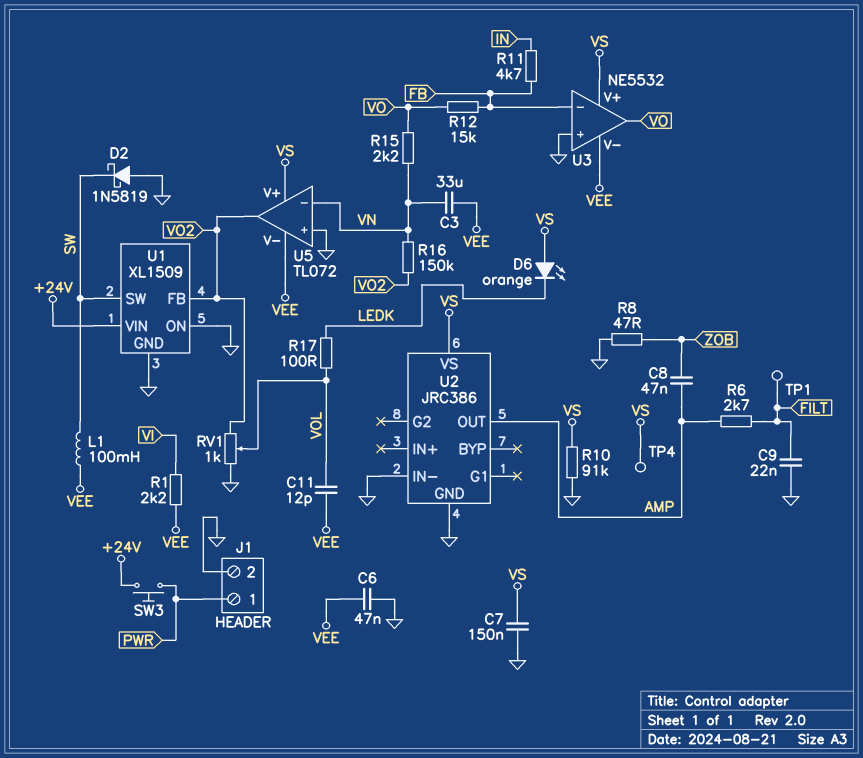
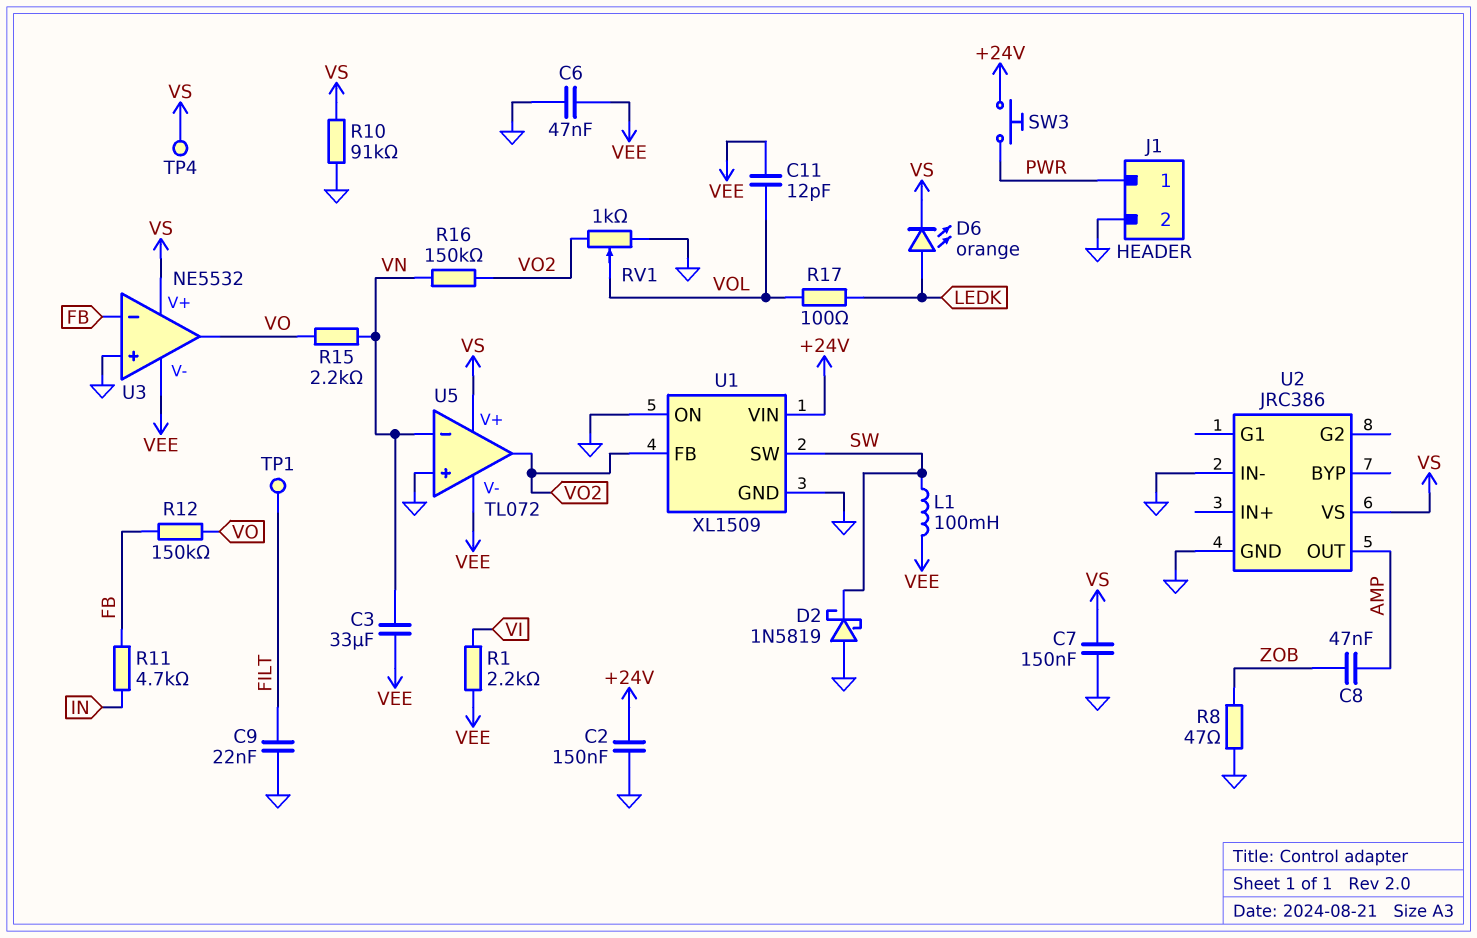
C2: none -> 150nF (+24V, GND)
D6: LED orange (A VS, K LEDK) -> LED orange (A LEDK, K VS)
R6: 2.7k (AMP, FILT) -> none
R12: 15k (FB, VO) -> 150k (FB, VO)

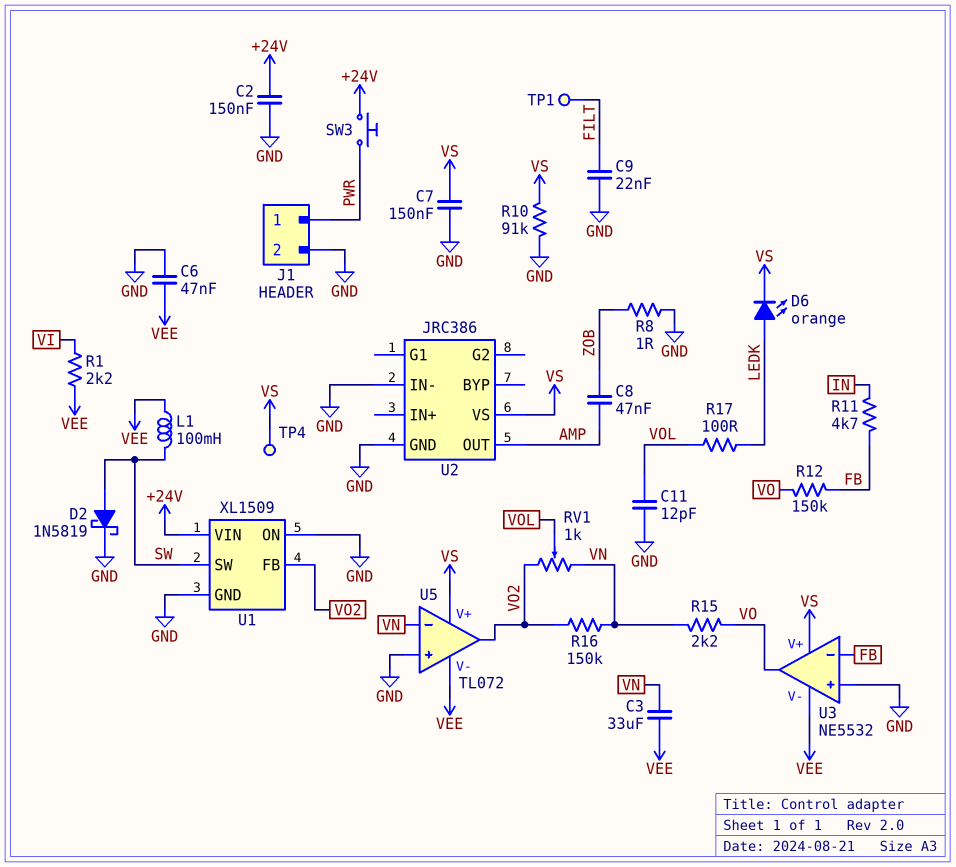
C11: 12pF (VEE, VOL) -> 12pF (GND, VOL)
D2: schottky 1N5819 (A GND, K SW) -> schottky 1N5819 (A SW, K GND)
R8: 47 (GND, ZOB) -> 1 (GND, ZOB)
RV1: 1k (GND, VO2, wiper VOL) -> 1k (VN, VO2, wiper VOL)

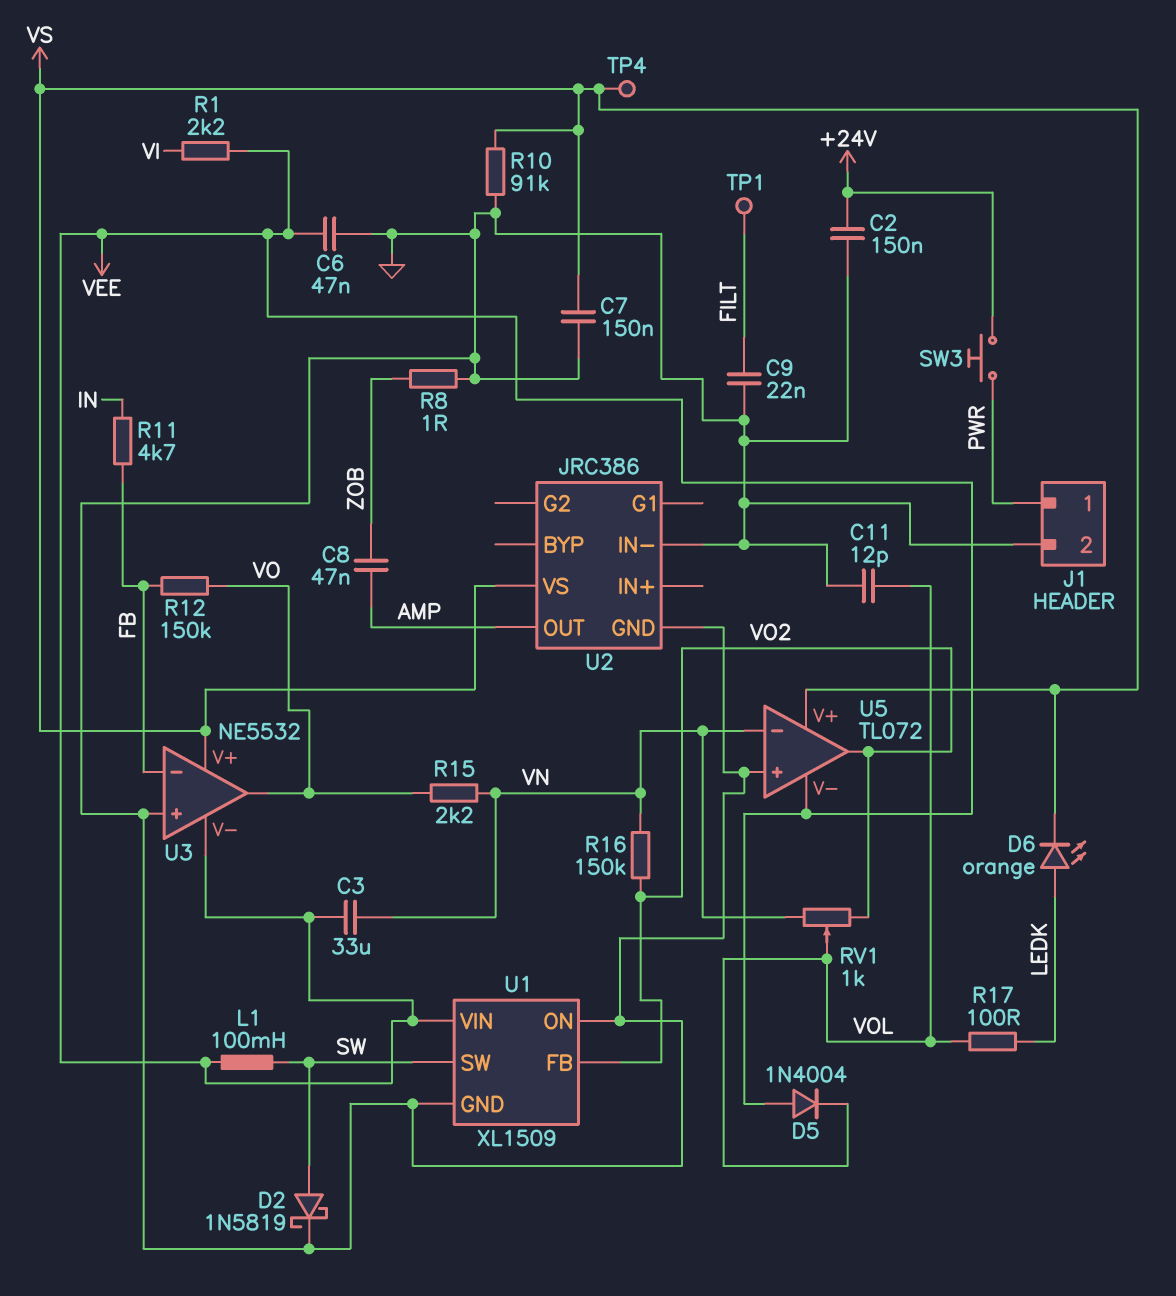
D5: none -> diode 1N4004 (A VEE, K VOL)
U1 pin VIN: +24V -> VEE

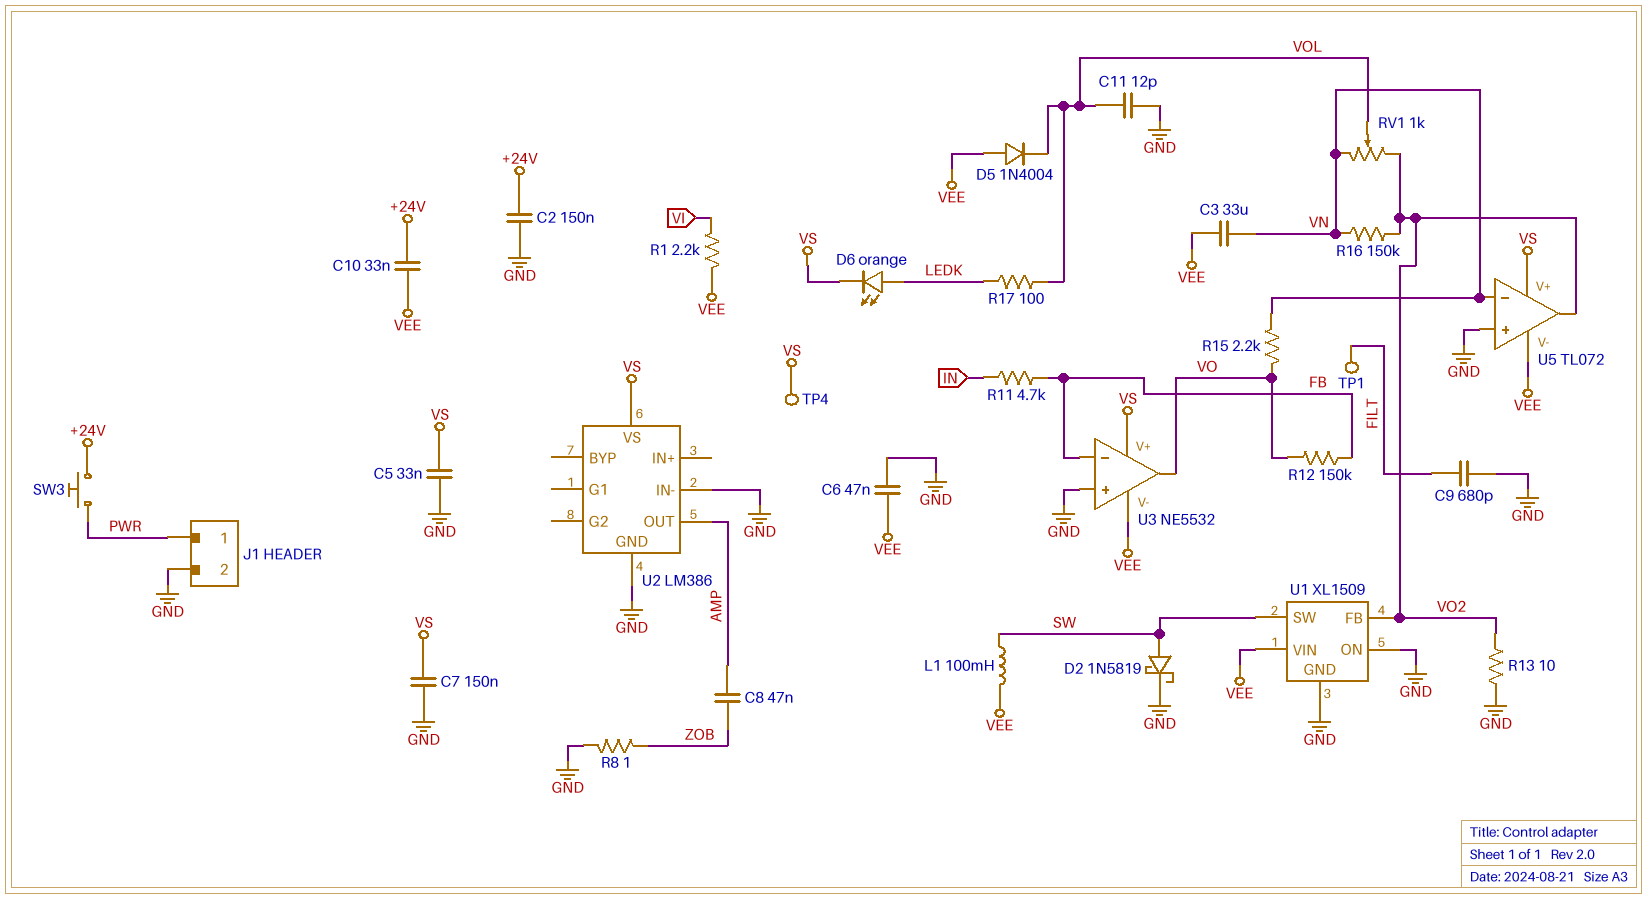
C5: none -> 33nF (GND, VS)
C9: 22nF (FILT, GND) -> 680pF (FILT, GND)
C10: none -> 33nF (+24V, VEE)
R10: 91k (GND, VS) -> none
R13: none -> 10 (GND, VO2)
U2: JRC386 -> LM386

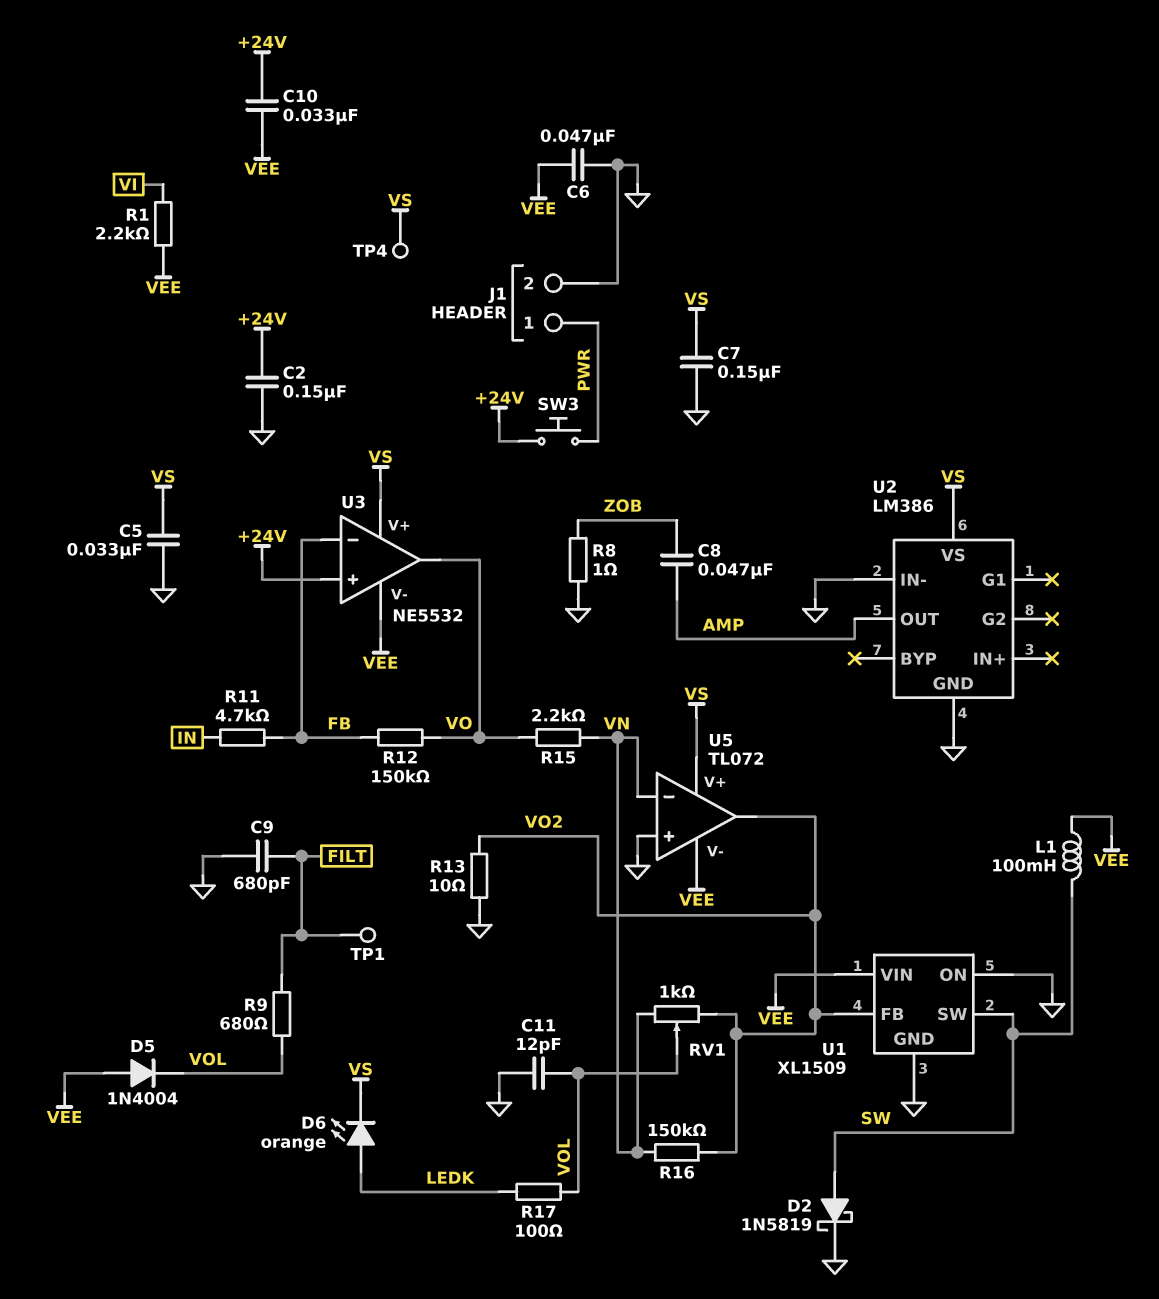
C3: 33uF (VEE, VN) -> none
R9: none -> 680 (FILT, VOL)
U3 pin in+: GND -> +24V

